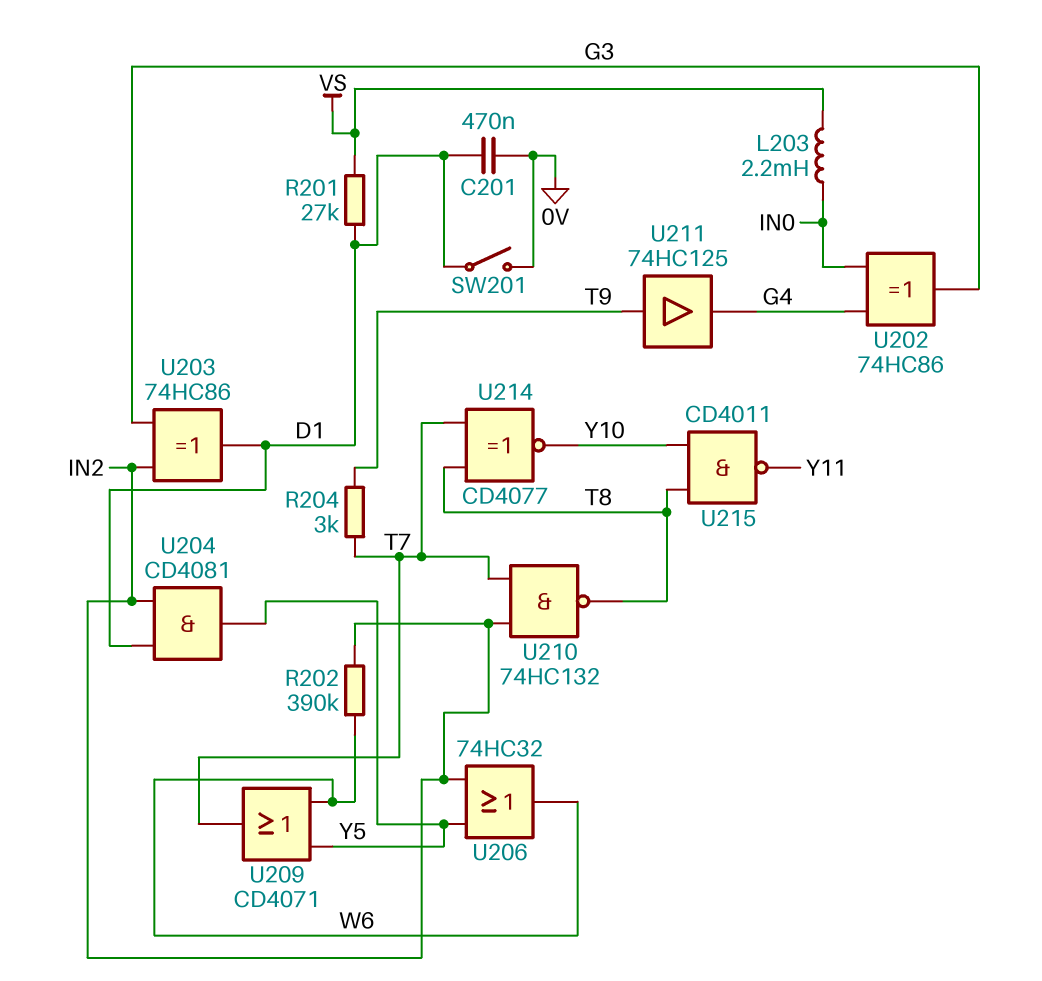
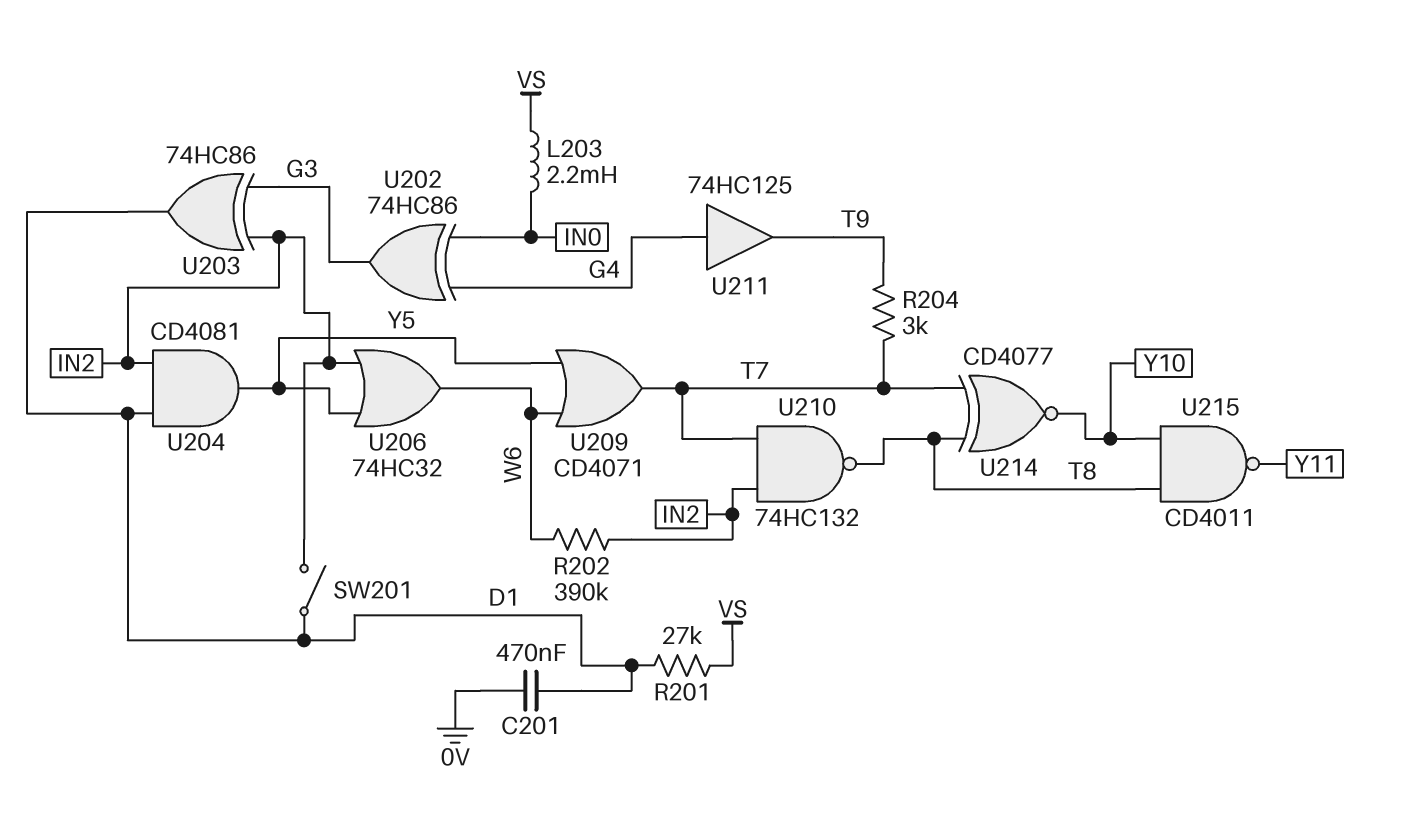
SW201: switch (0V, D1) -> switch (D1, IN2)
U211: buffer 74HC125 (in T9, out G4) -> buffer 74HC125 (in G4, out T9)

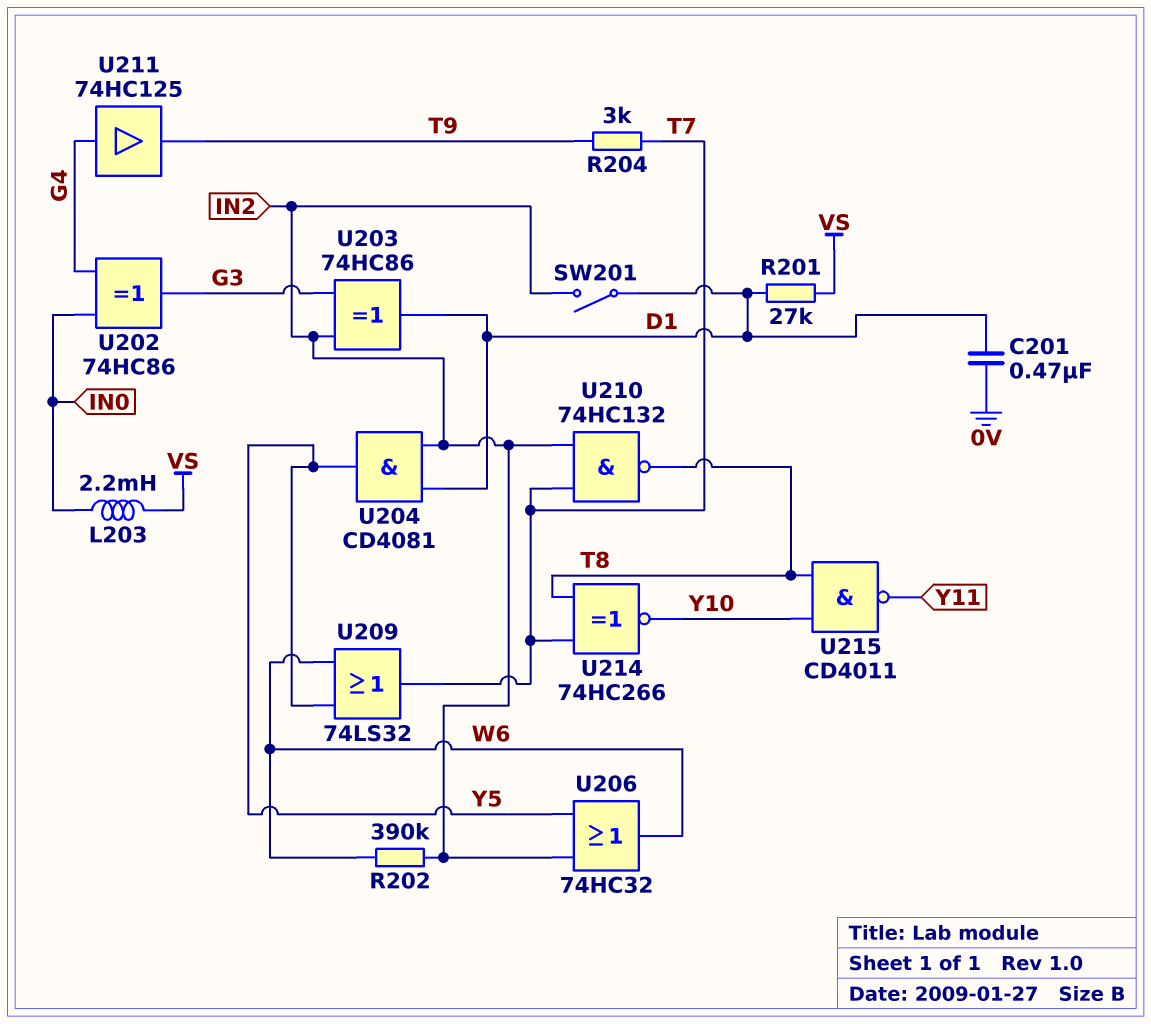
U209: OR CD4071 (in W6, in Y5, out T7) -> OR 74LS32 (in W6, in Y5, out T7)
U214: XNOR CD4077 (in T7, in T8, out Y10) -> XNOR 74HC266 (in T7, in T8, out Y10)

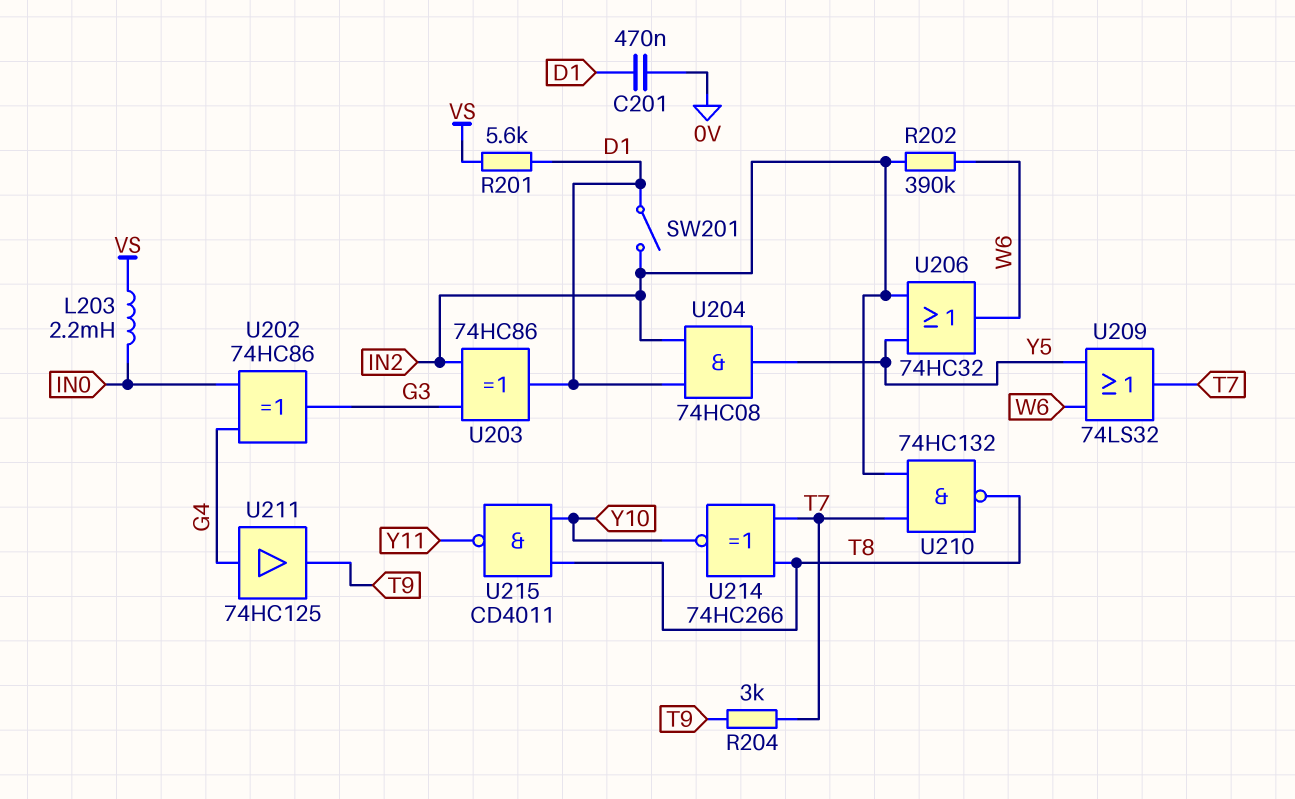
R201: 27k (D1, VS) -> 5.6k (D1, VS)
U204: AND CD4081 (in D1, in IN2, out Y5) -> AND 74HC08 (in D1, in IN2, out Y5)

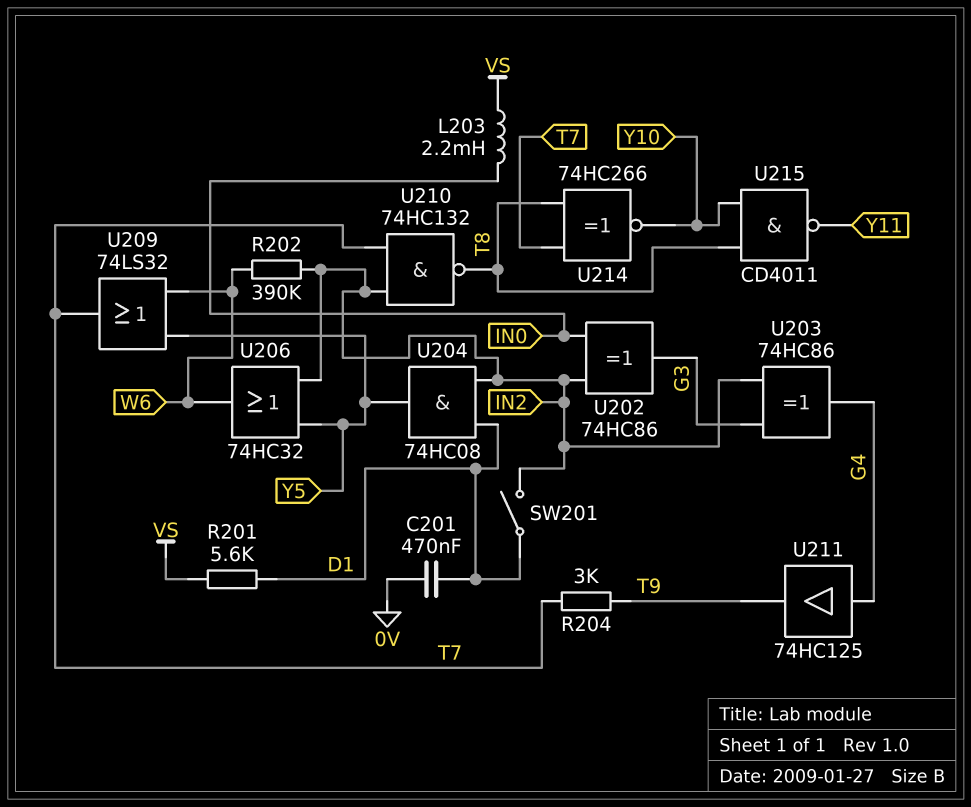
U202: XOR 74HC86 (in G4, in IN0, out G3) -> XOR 74HC86 (in IN0, in IN2, out G3)
U203: XOR 74HC86 (in G3, in IN2, out D1) -> XOR 74HC86 (in G3, in IN2, out G4)

